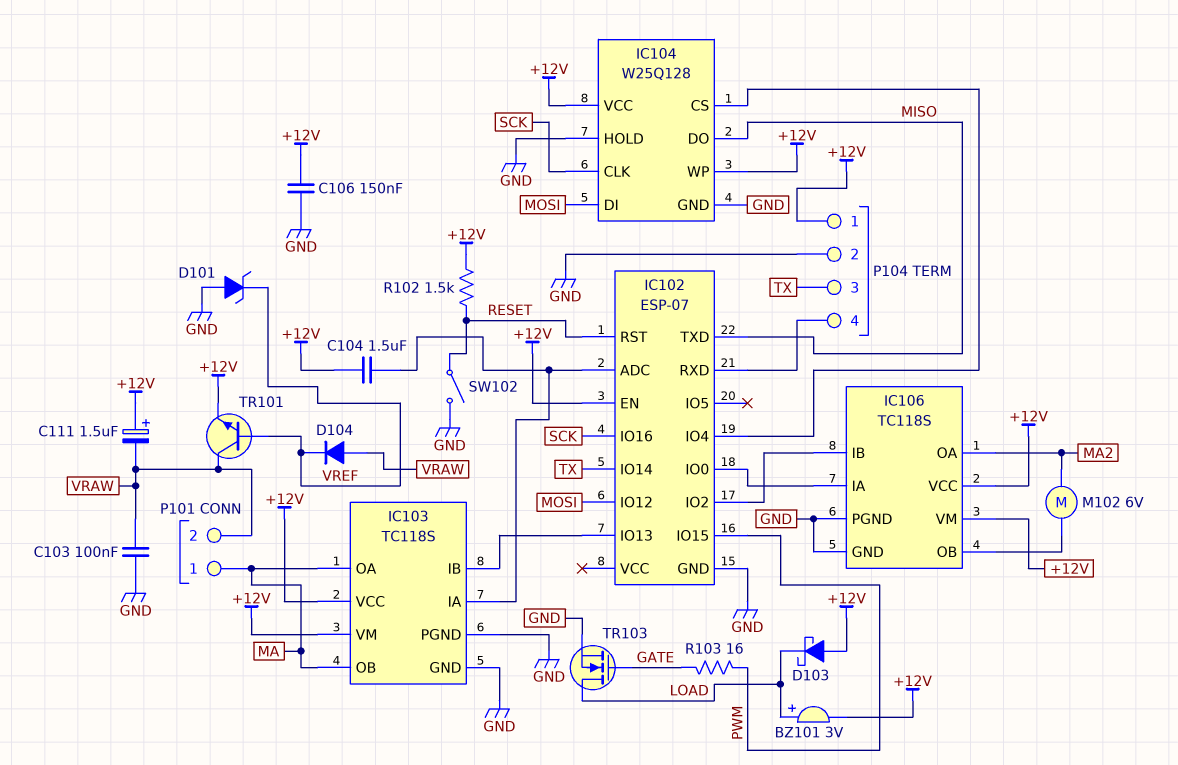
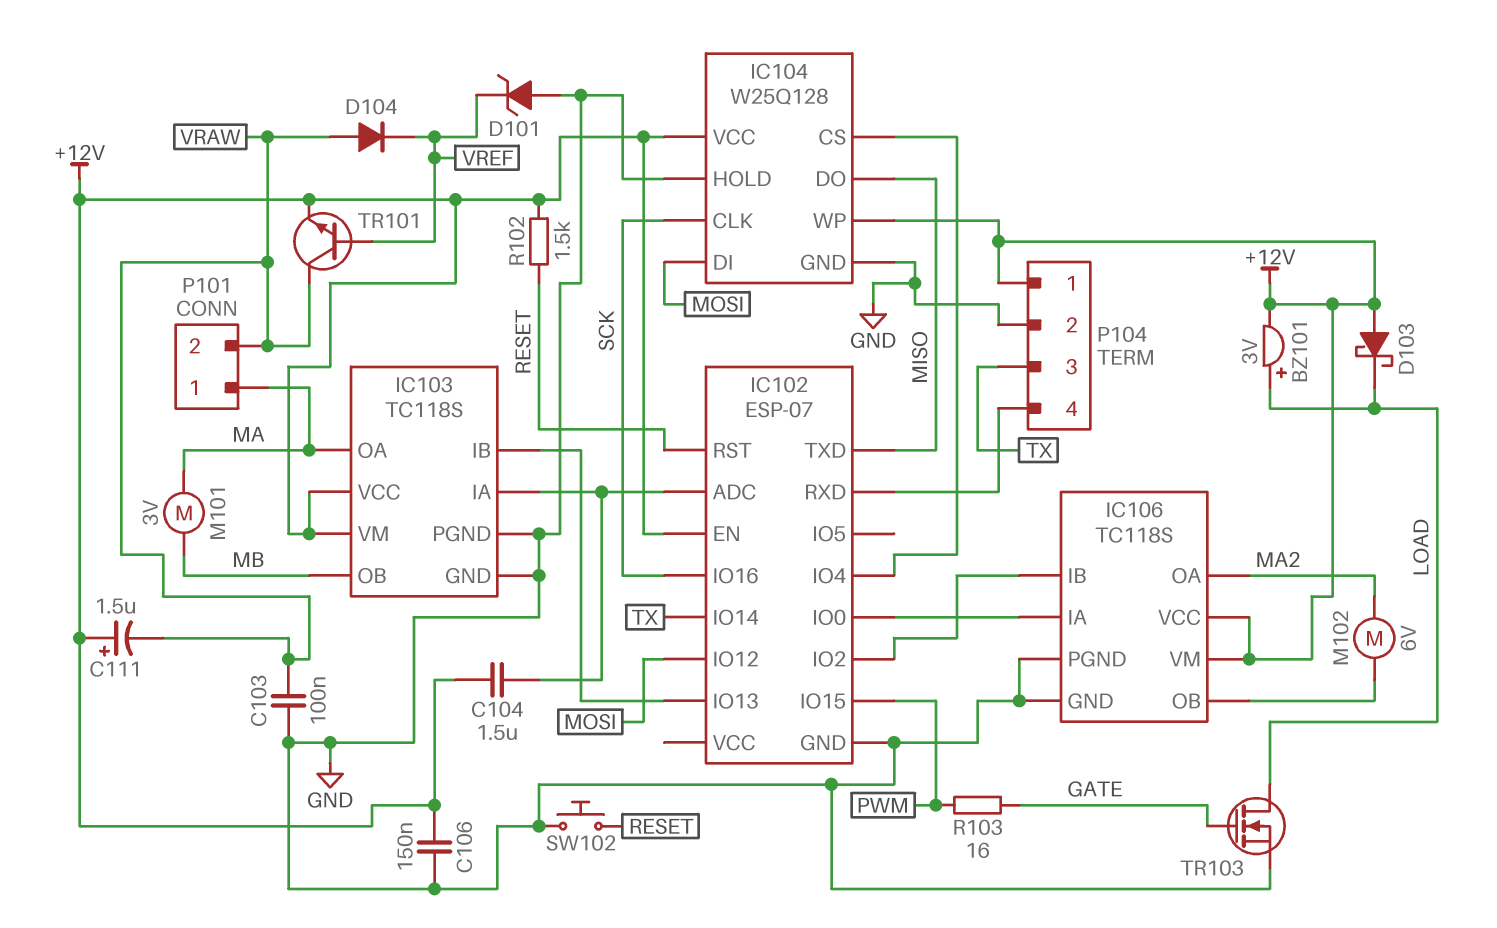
IC103 pin OB: MA -> MB
M101: none -> motor 3V (MA, MB)
SW102: switch (GND, RESET) -> button (GND, RESET)

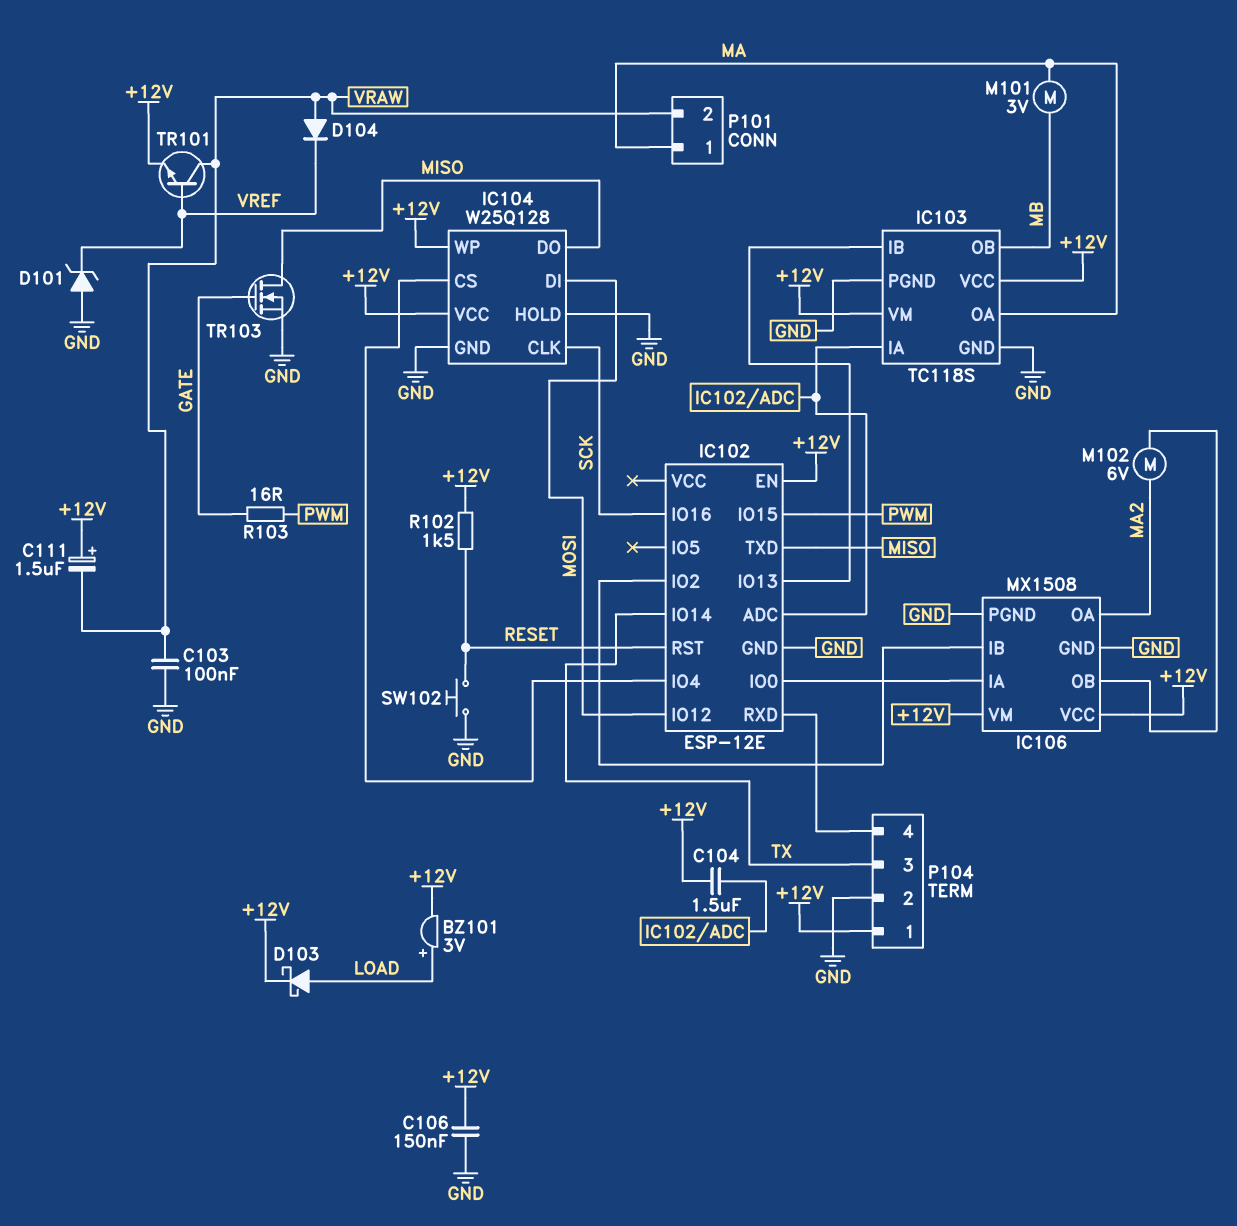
D103: schottky (A +12V, K LOAD) -> schottky (A LOAD, K +12V)
IC102: ESP-07 -> ESP-12E
IC106: TC118S -> MX1508
TR103: NMOS (G GATE, D LOAD, S GND) -> NMOS (G GATE, D MISO, S GND)

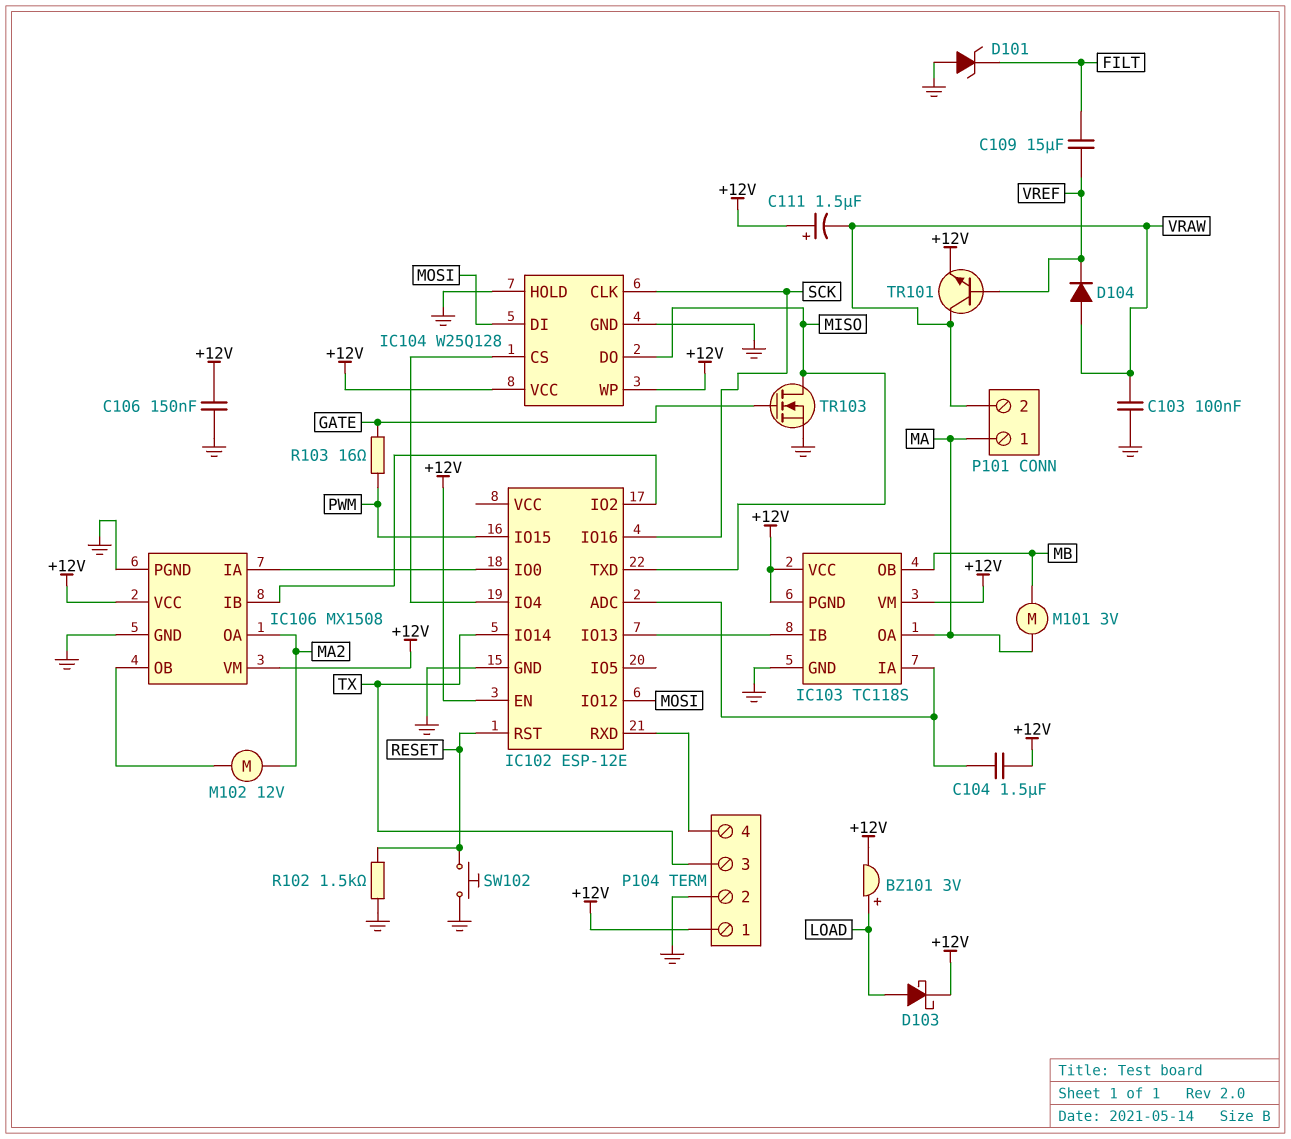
C109: none -> 15uF (FILT, VREF)
D101: zener (A GND, K VREF) -> zener (A GND, K FILT)
IC103 pin PGND: GND -> +12V
M102: motor 6V (IC106/OB, MA2) -> motor 12V (IC106/OB, MA2)
R102: 1.5k (+12V, RESET) -> 1.5k (GND, RESET)

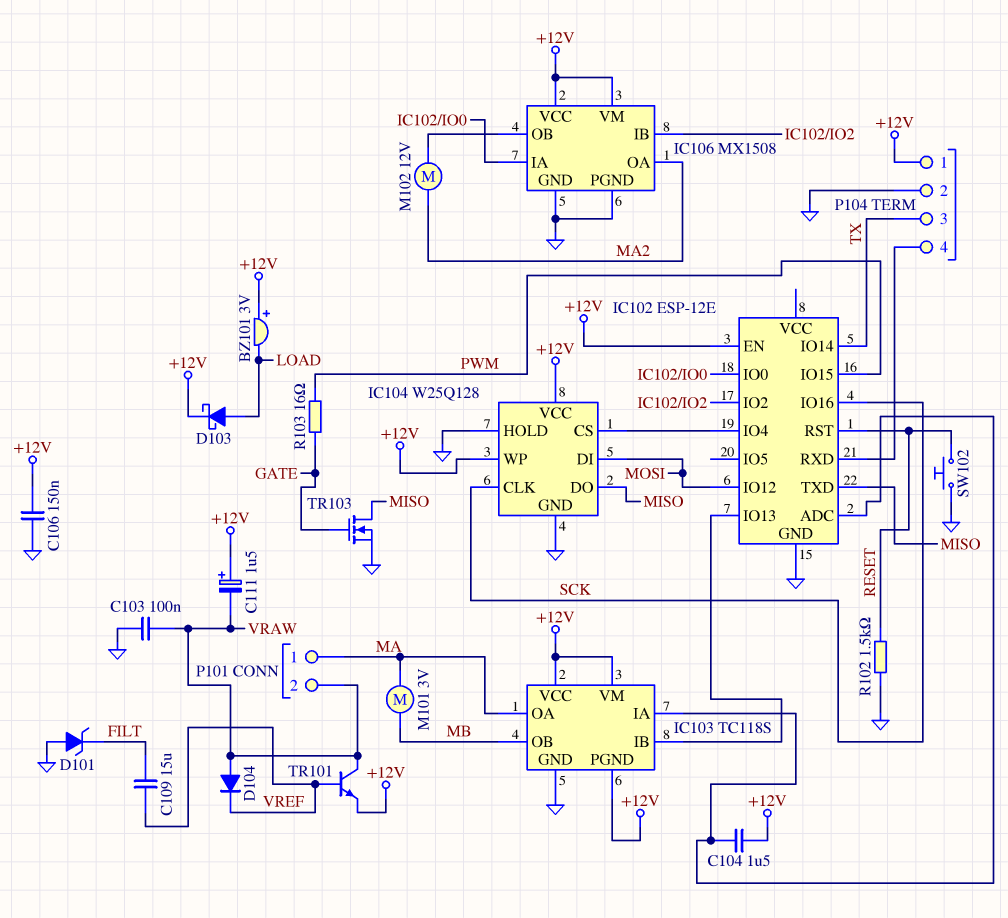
BZ101: buzzer 3V (plus LOAD, minus +12V) -> buzzer 3V (plus +12V, minus LOAD)

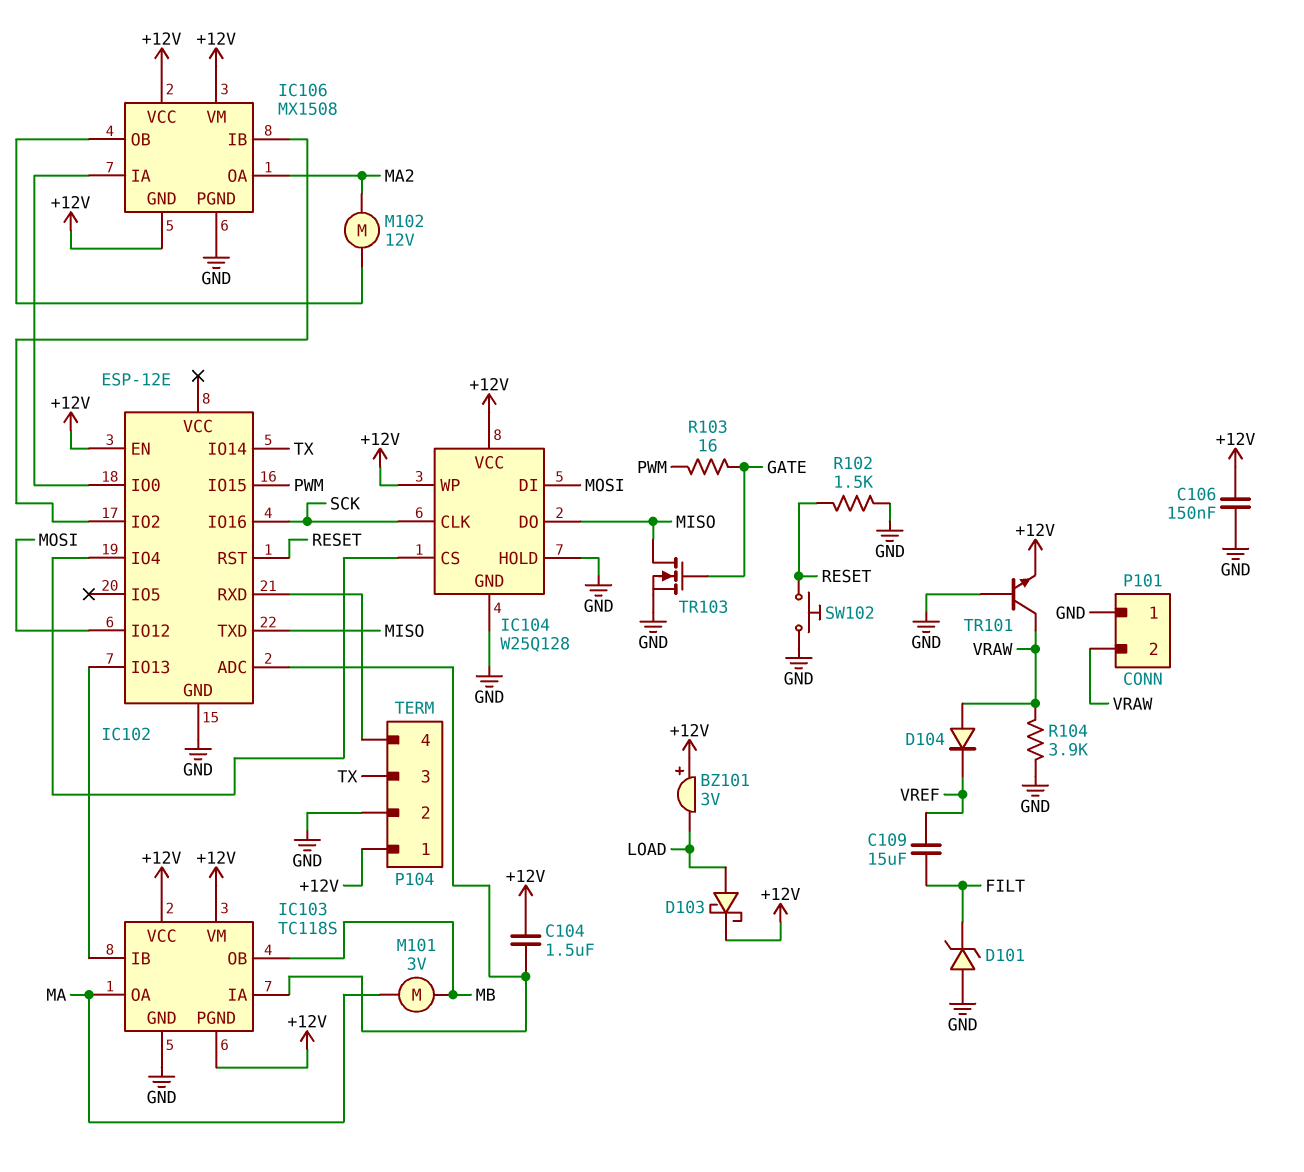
C103: 100nF (GND, VRAW) -> none
C111: 1.5uF (plus +12V, minus VRAW) -> none
IC106 pin GND: GND -> +12V
P101 pin 1: MA -> GND
R104: none -> 3.9k (GND, VRAW)
TR101: NPN (B VREF, C VRAW, E +12V) -> NPN (B GND, C VRAW, E +12V)

